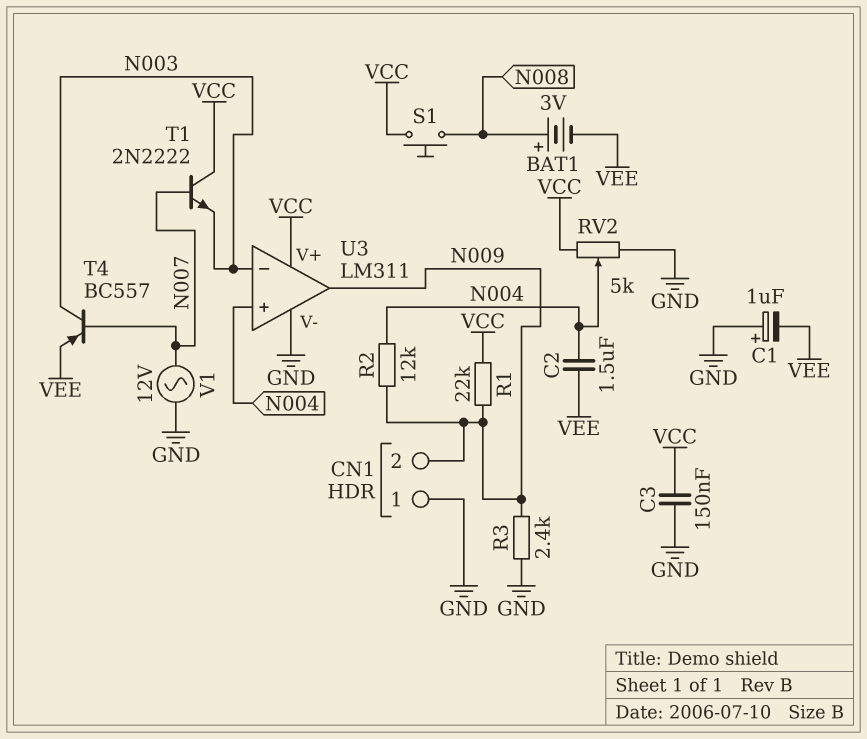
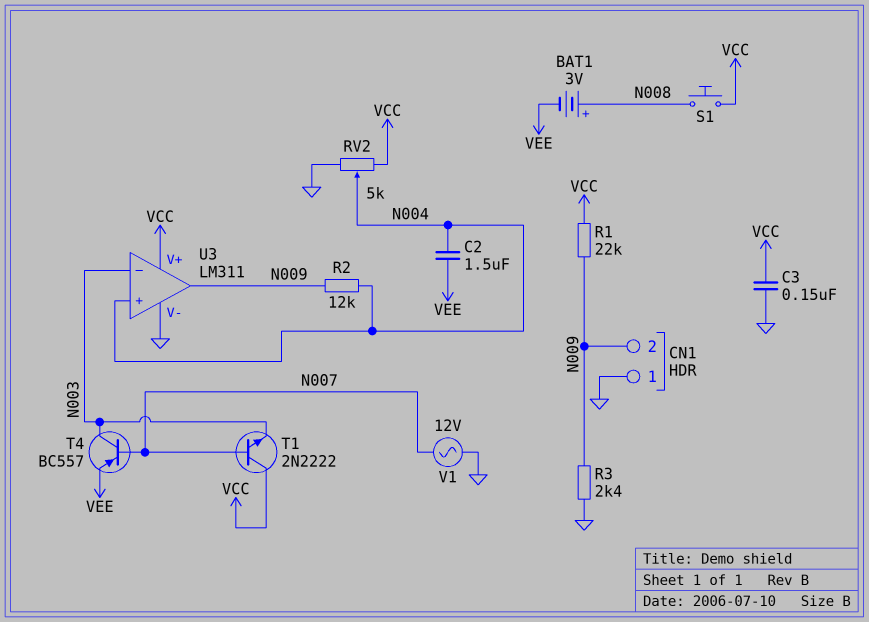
C1: 1uF (plus GND, minus VEE) -> none

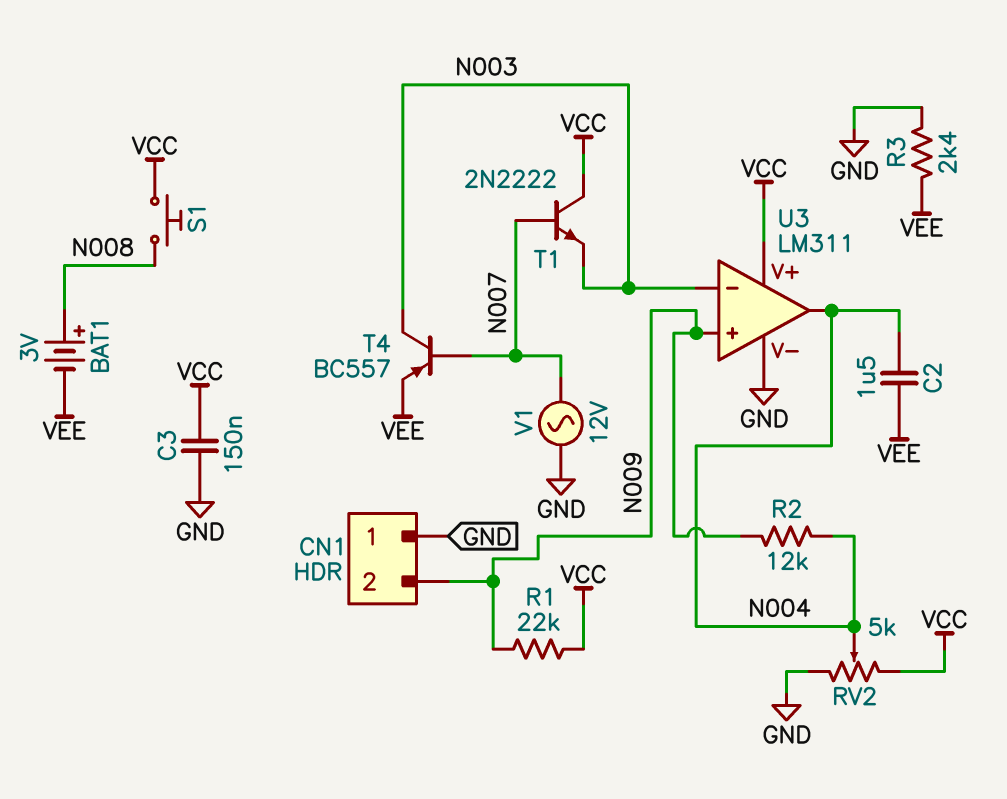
R3: 2.4k (GND, N009) -> 2.4k (GND, VEE)
U3 pin in+: N004 -> N009
U3 pin out: N009 -> N004

